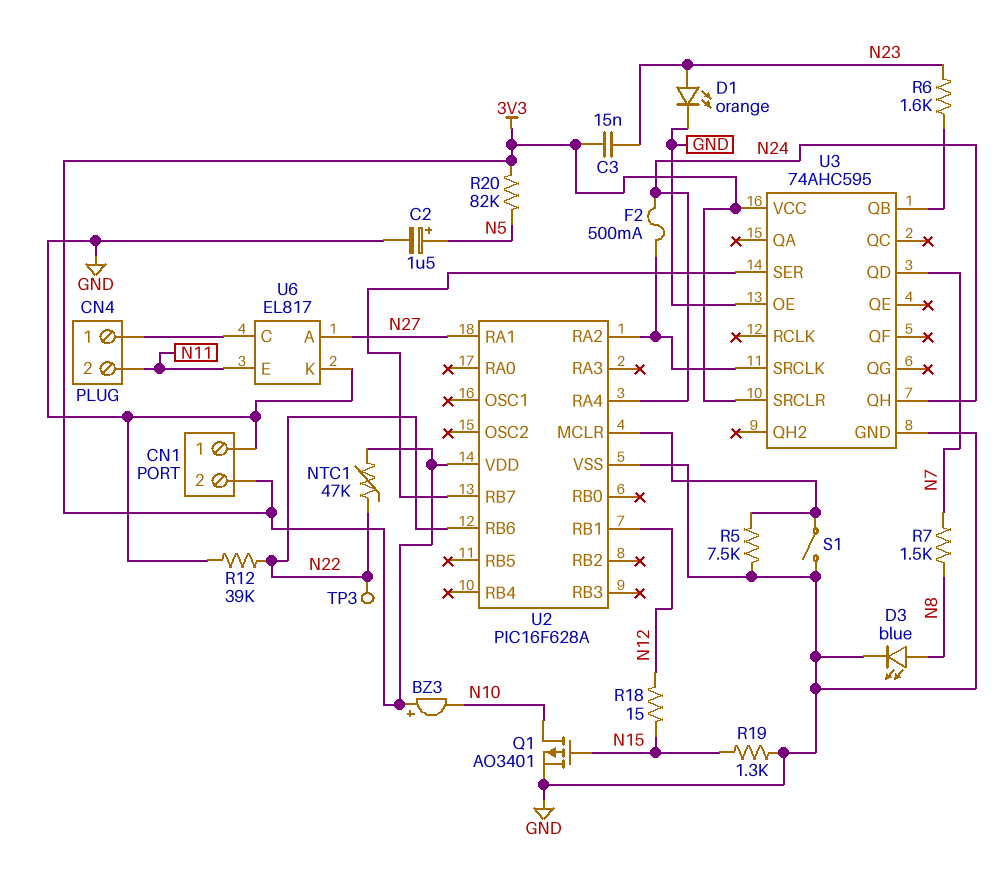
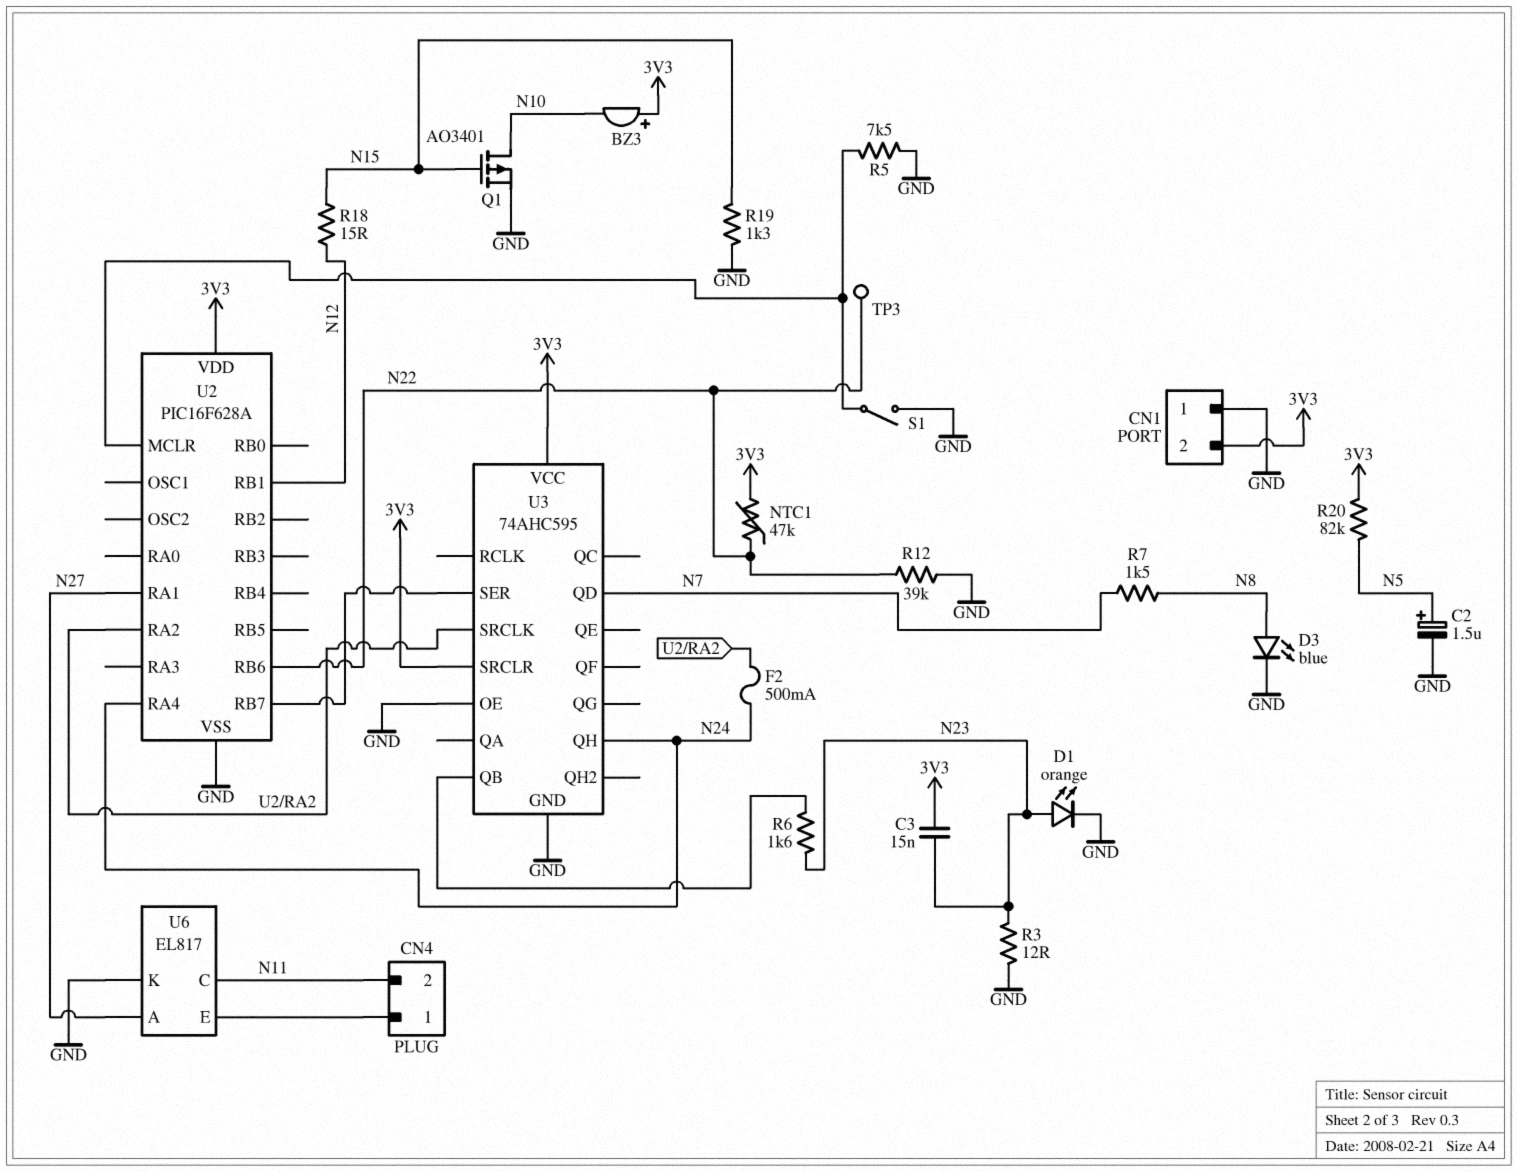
R3: none -> 12 (GND, N23)
U6 pin C: CN4/1 -> N11
U6 pin E: N11 -> CN4/1

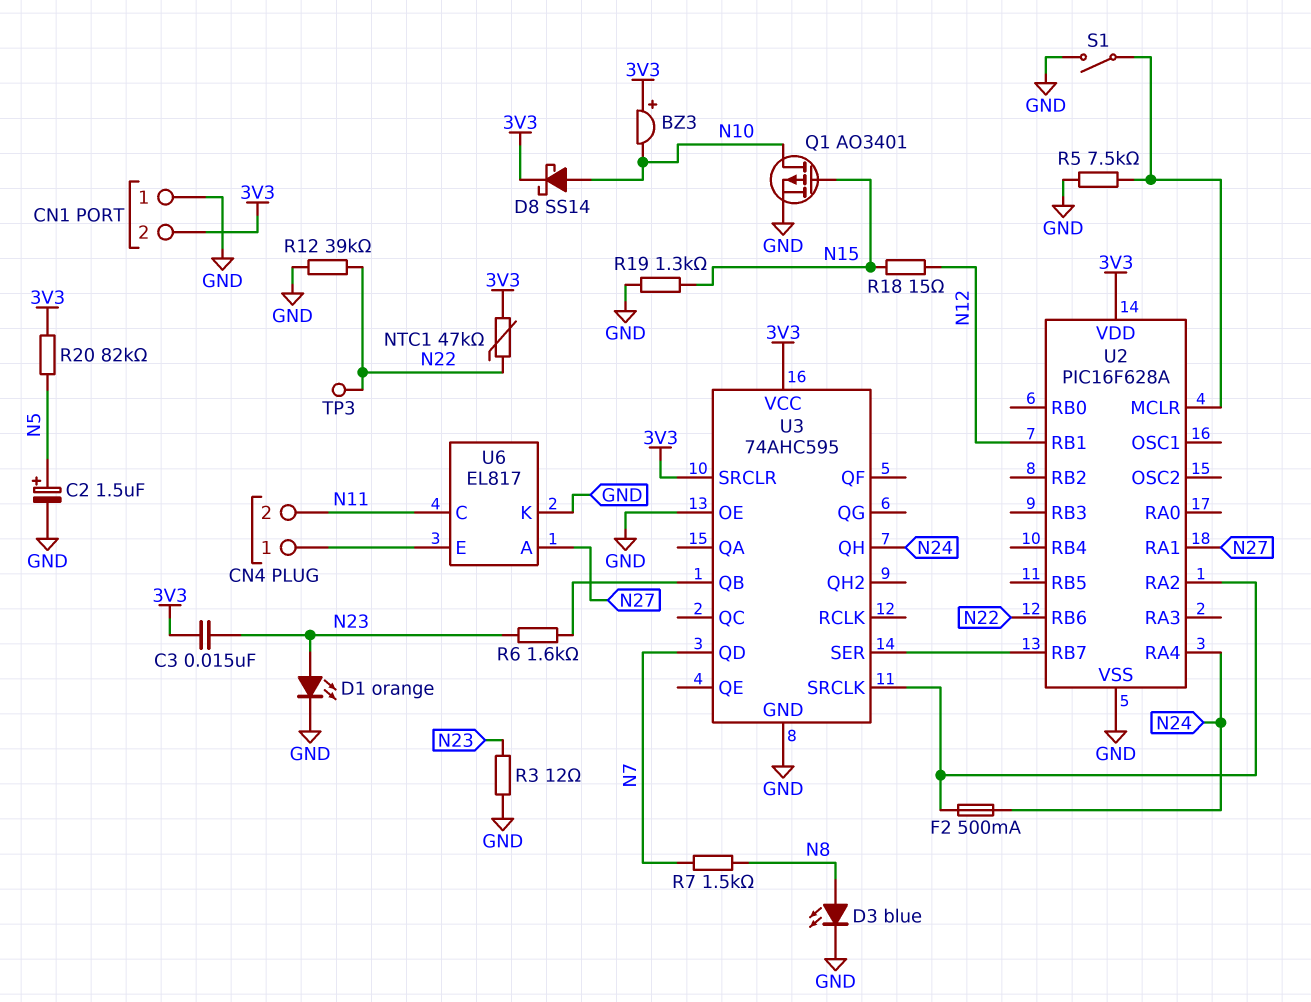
D8: none -> schottky SS14 (A N10, K 3V3)

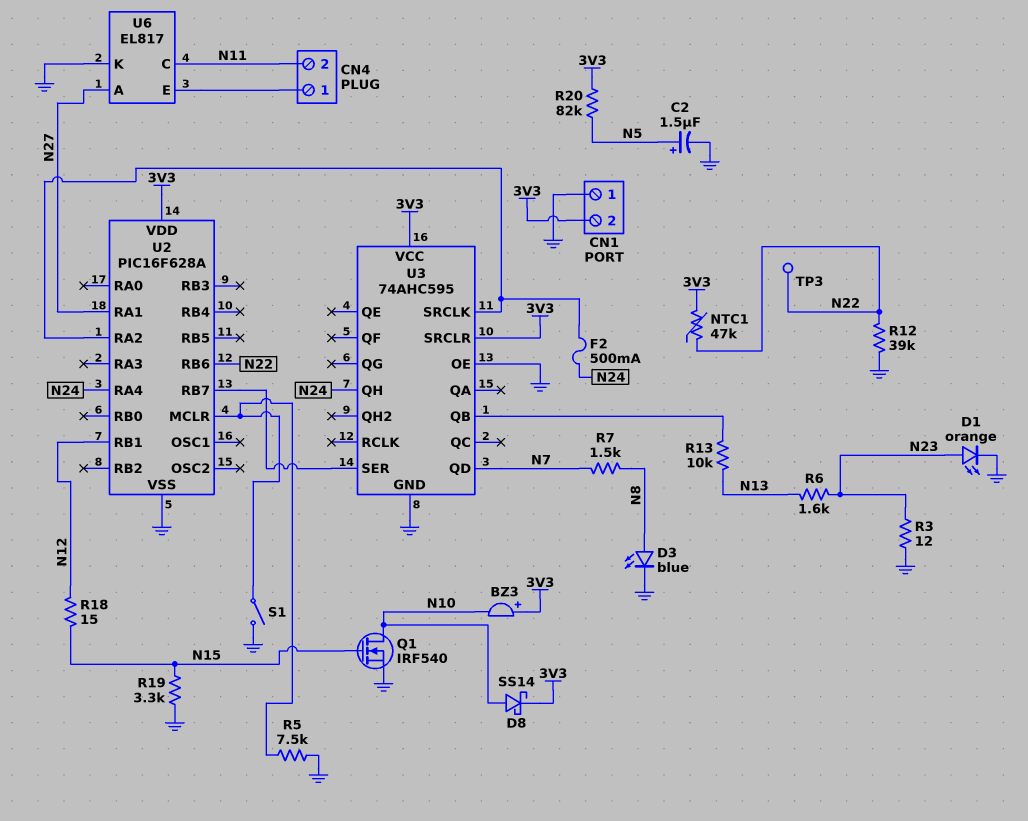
C3: 15nF (3V3, N23) -> none
Q1: PMOS AO3401 (G N15, D N10, S GND) -> NMOS IRF540 (G N15, D N10, S GND)
R6: 1.6k (N23, U3/QB) -> 1.6k (N13, N23)
R13: none -> 10k (N13, U3/QB)
R19: 1.3k (GND, N15) -> 3.3k (GND, N15)

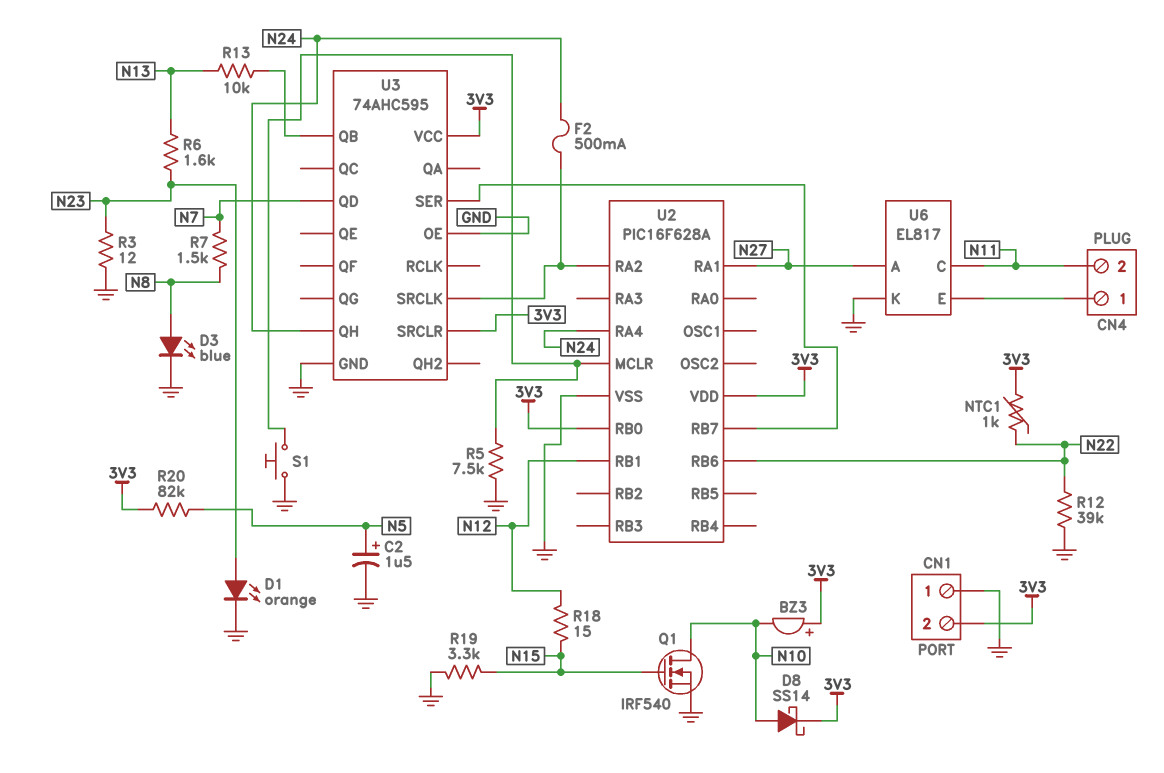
NTC1: 47k (3V3, N22) -> 1k (3V3, N22)
S1: switch (GND, U2/MCLR) -> button (GND, U2/MCLR)
TP3: test point (N22) -> none
U2 pin RB0: none -> 3V3

